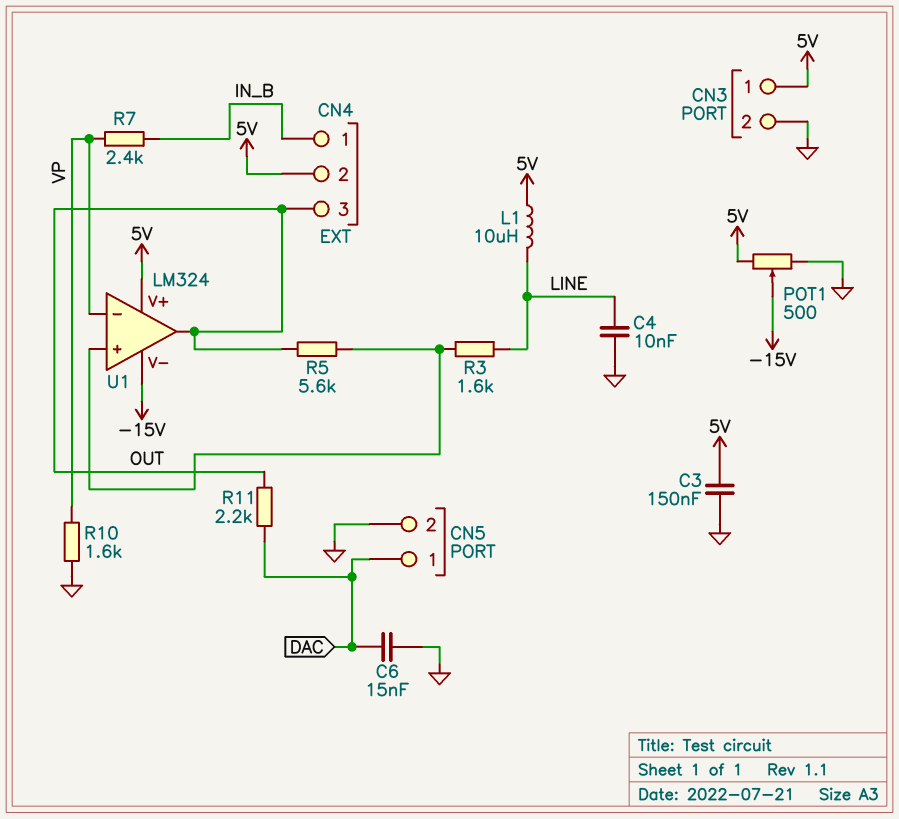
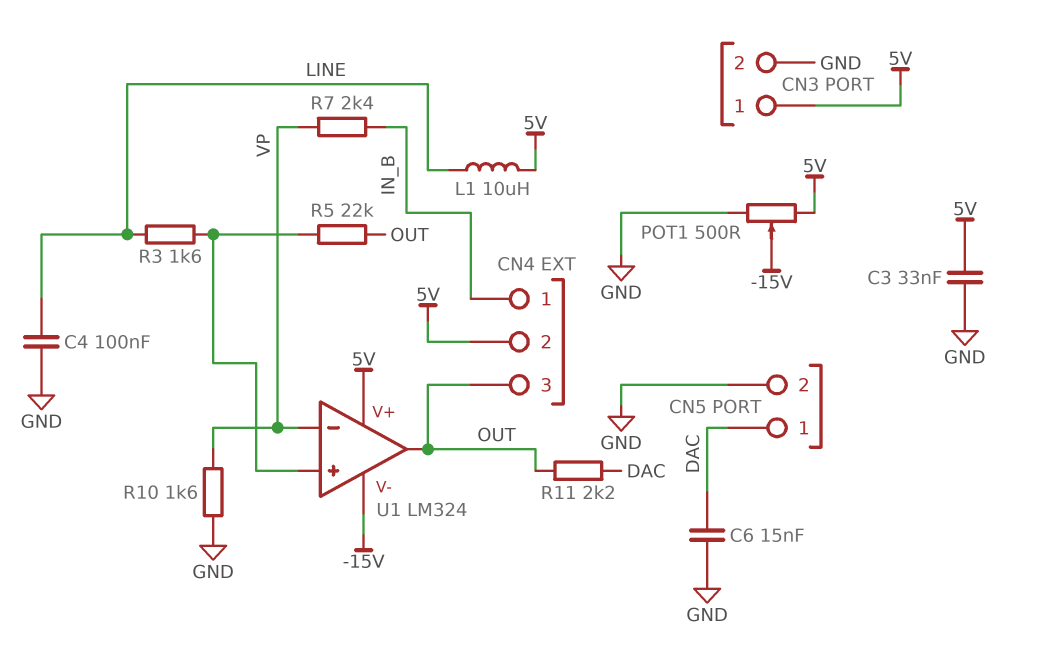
C3: 150nF (5V, GND) -> 33nF (5V, GND)
C4: 10nF (GND, LINE) -> 100nF (GND, LINE)
R5: 5.6k (OUT, U1/in+) -> 22k (OUT, U1/in+)

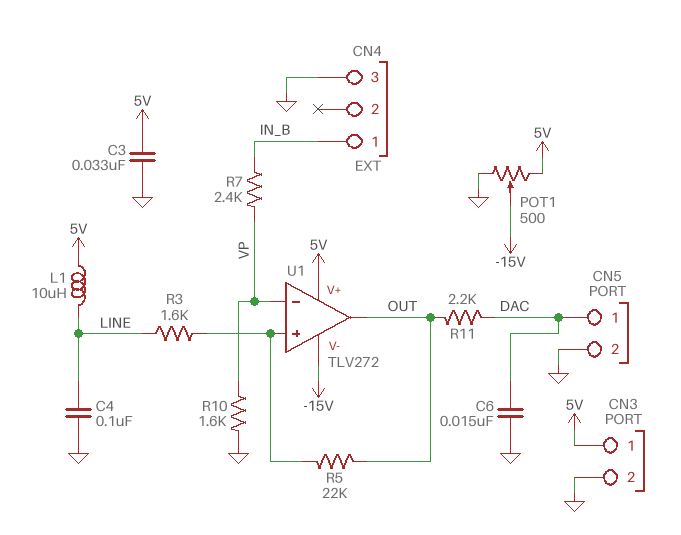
CN4 pin 2: 5V -> none
CN4 pin 3: OUT -> GND
U1: LM324 -> TLV272

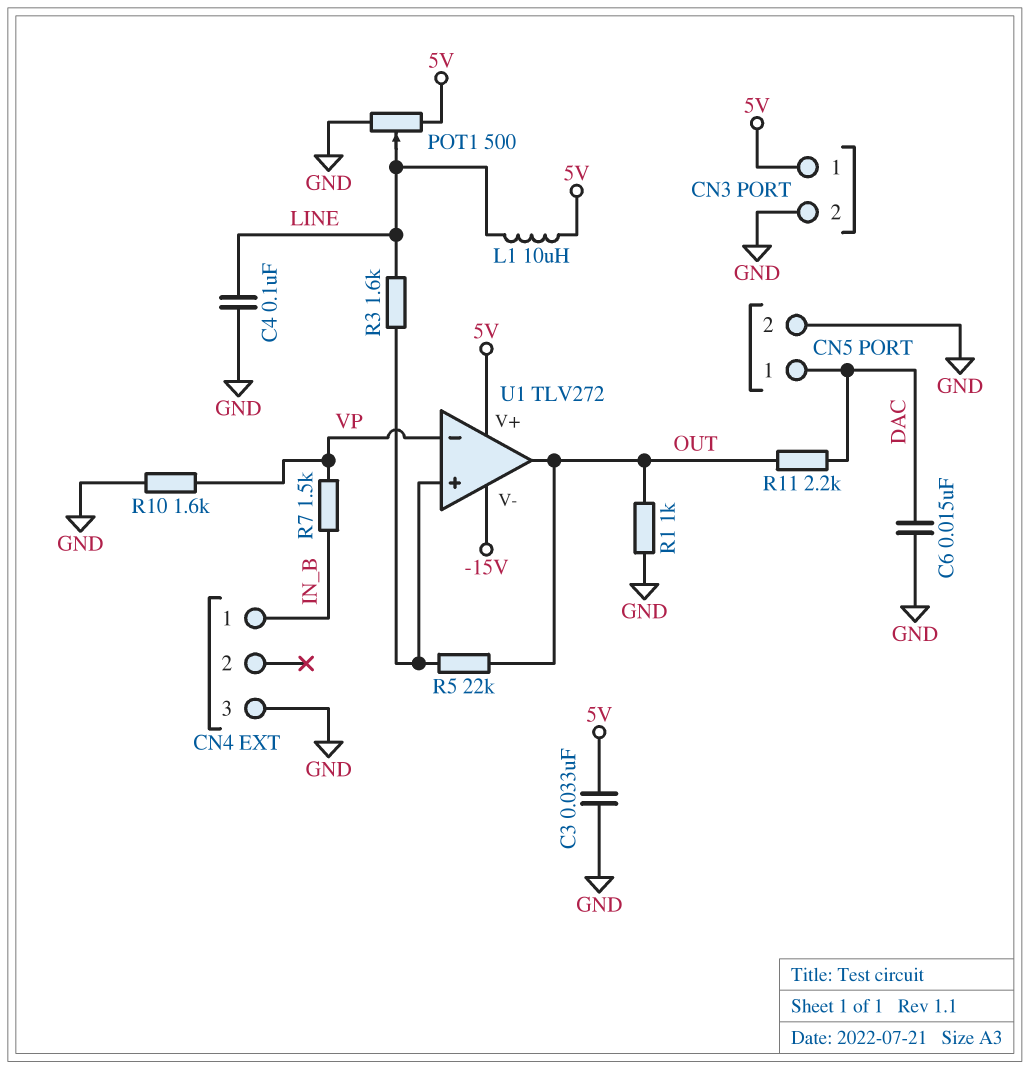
POT1: 500 (5V, GND, wiper -15V) -> 500 (5V, GND, wiper LINE)
R1: none -> 1k (GND, OUT)
R7: 2.4k (IN_B, VP) -> 1.5k (IN_B, VP)

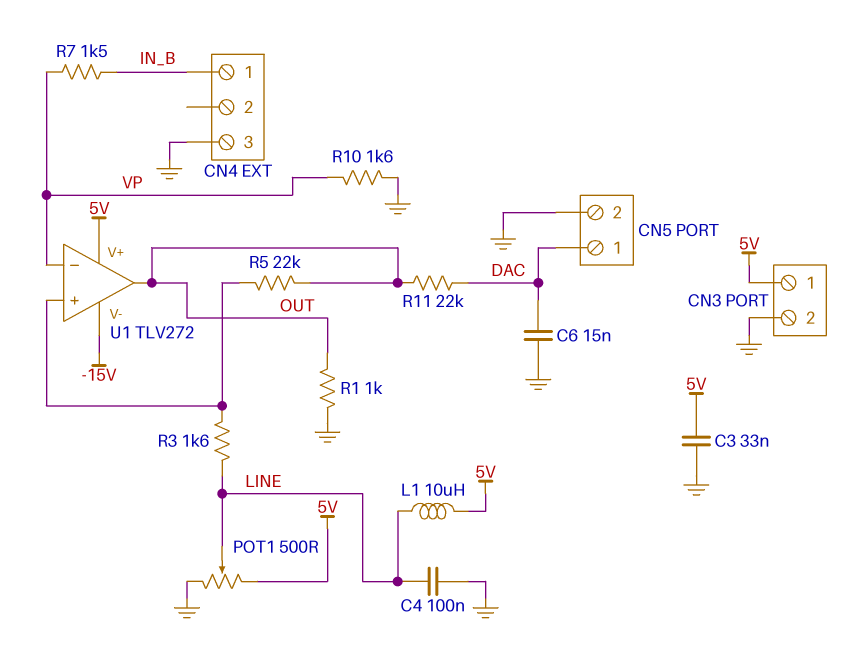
R11: 2.2k (DAC, OUT) -> 22k (DAC, OUT)

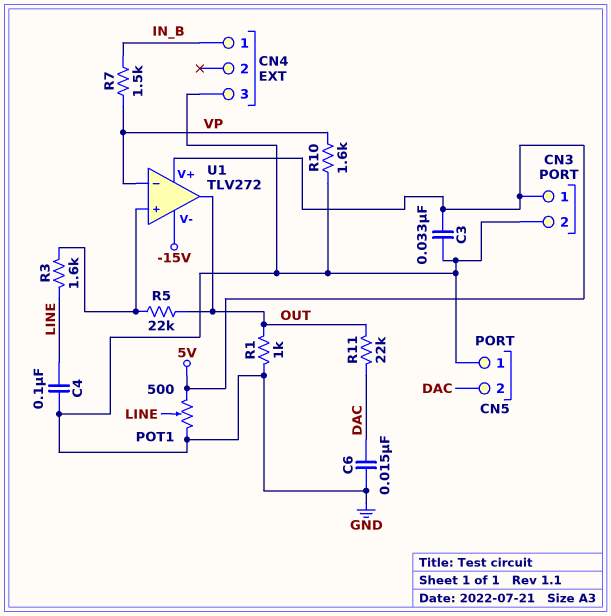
CN5 pin 1: DAC -> GND
CN5 pin 2: GND -> DAC
L1: 10uH (5V, LINE) -> none

